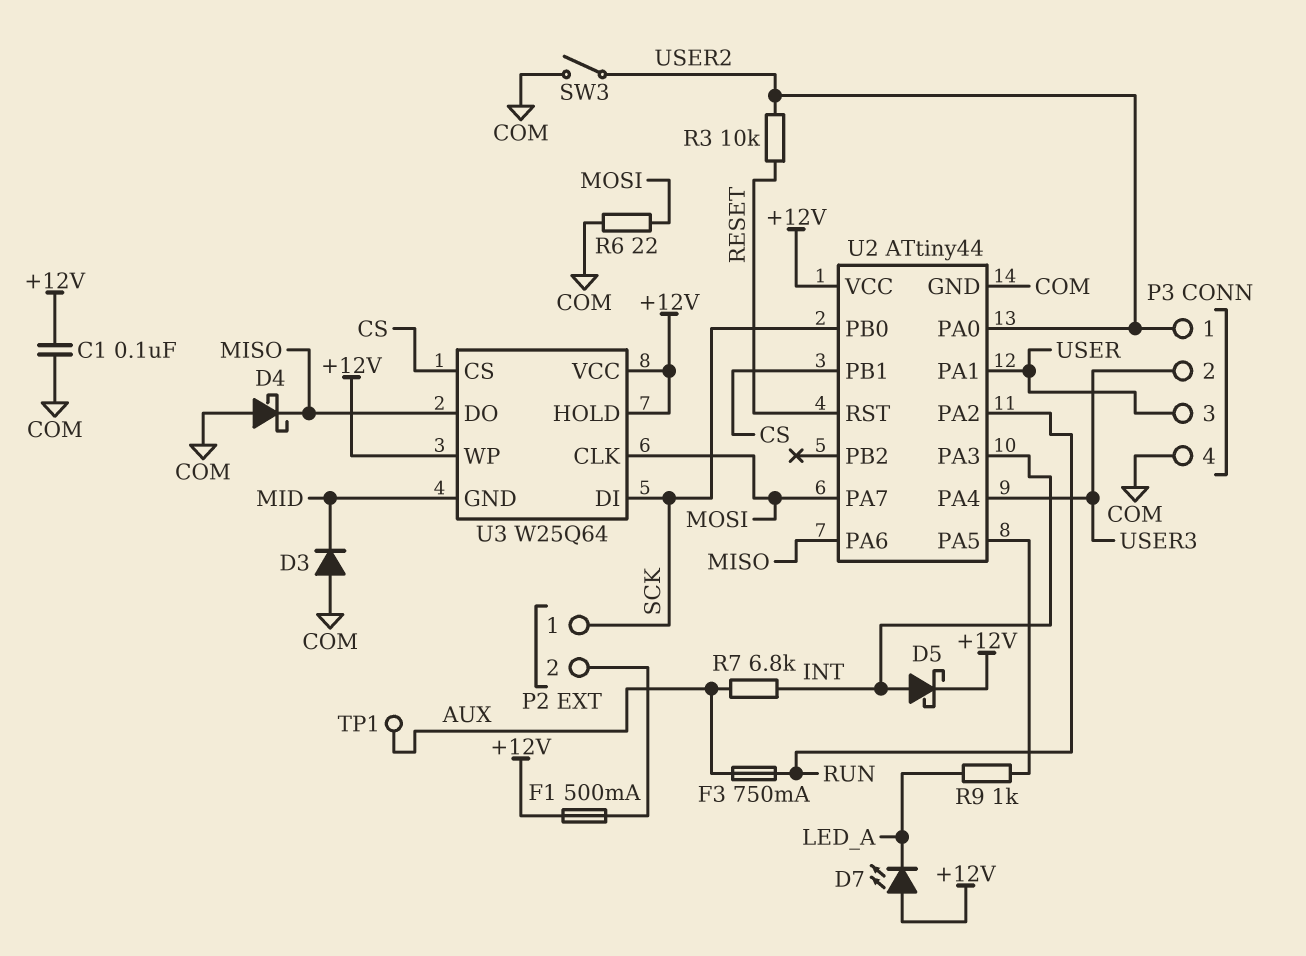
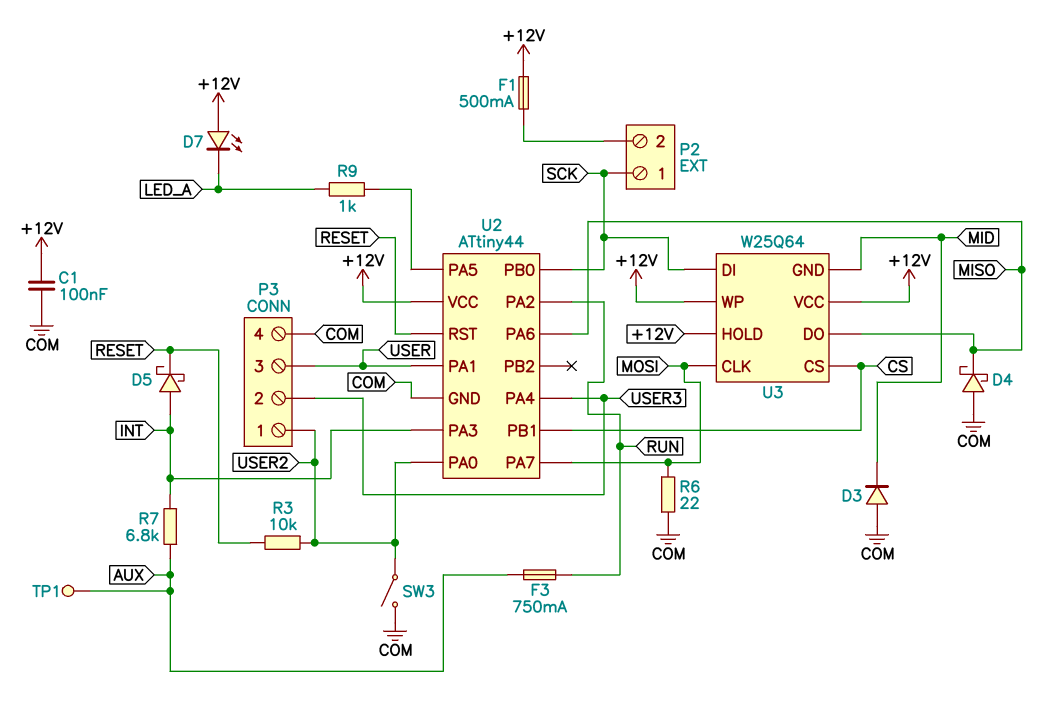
D5: schottky (A INT, K +12V) -> schottky (A INT, K RESET)

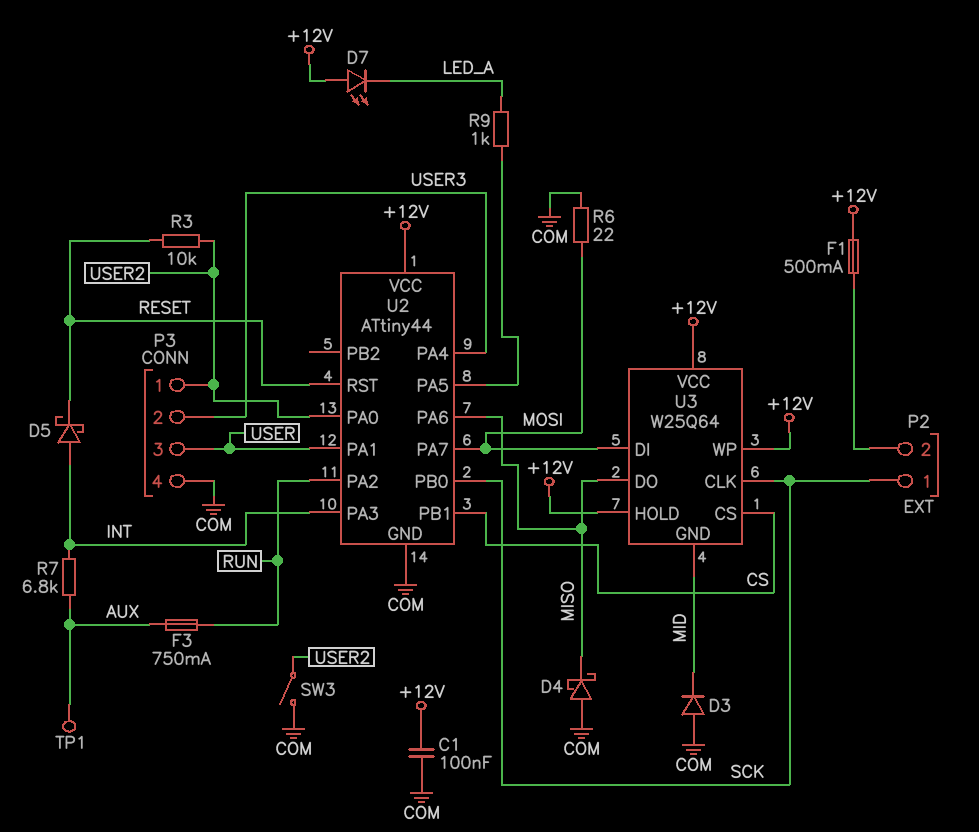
U3 pin CLK: MOSI -> SCK
U3 pin DI: SCK -> MOSI

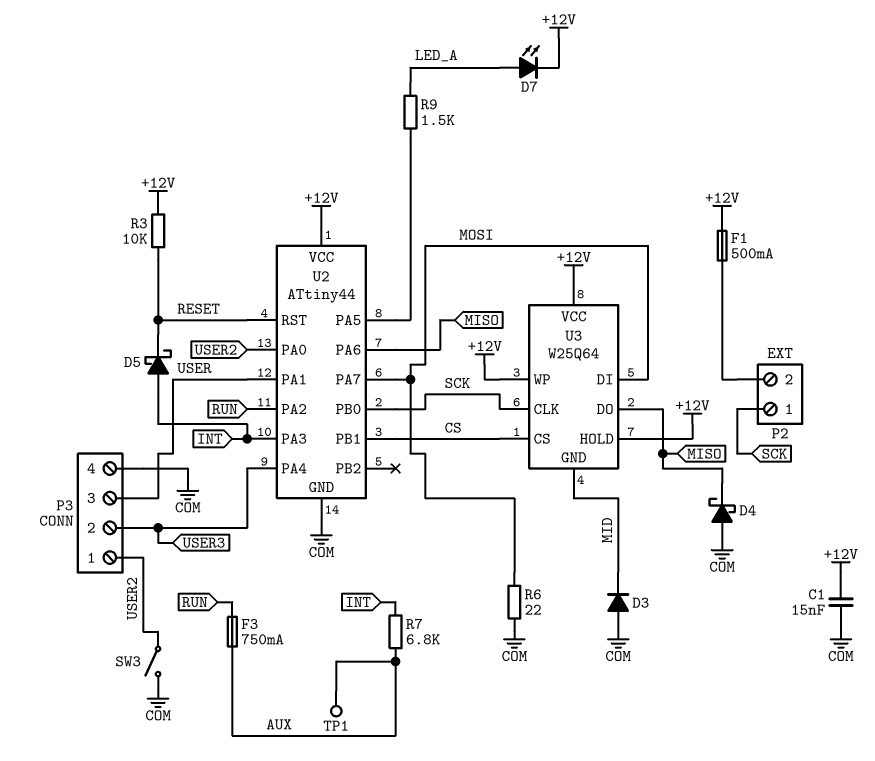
C1: 100nF (+12V, COM) -> 15nF (+12V, COM)
D7: LED (A +12V, K LED_A) -> LED (A LED_A, K +12V)
R3: 10k (RESET, USER2) -> 10k (+12V, RESET)
R9: 1k (LED_A, U2/PA5) -> 1.5k (LED_A, U2/PA5)

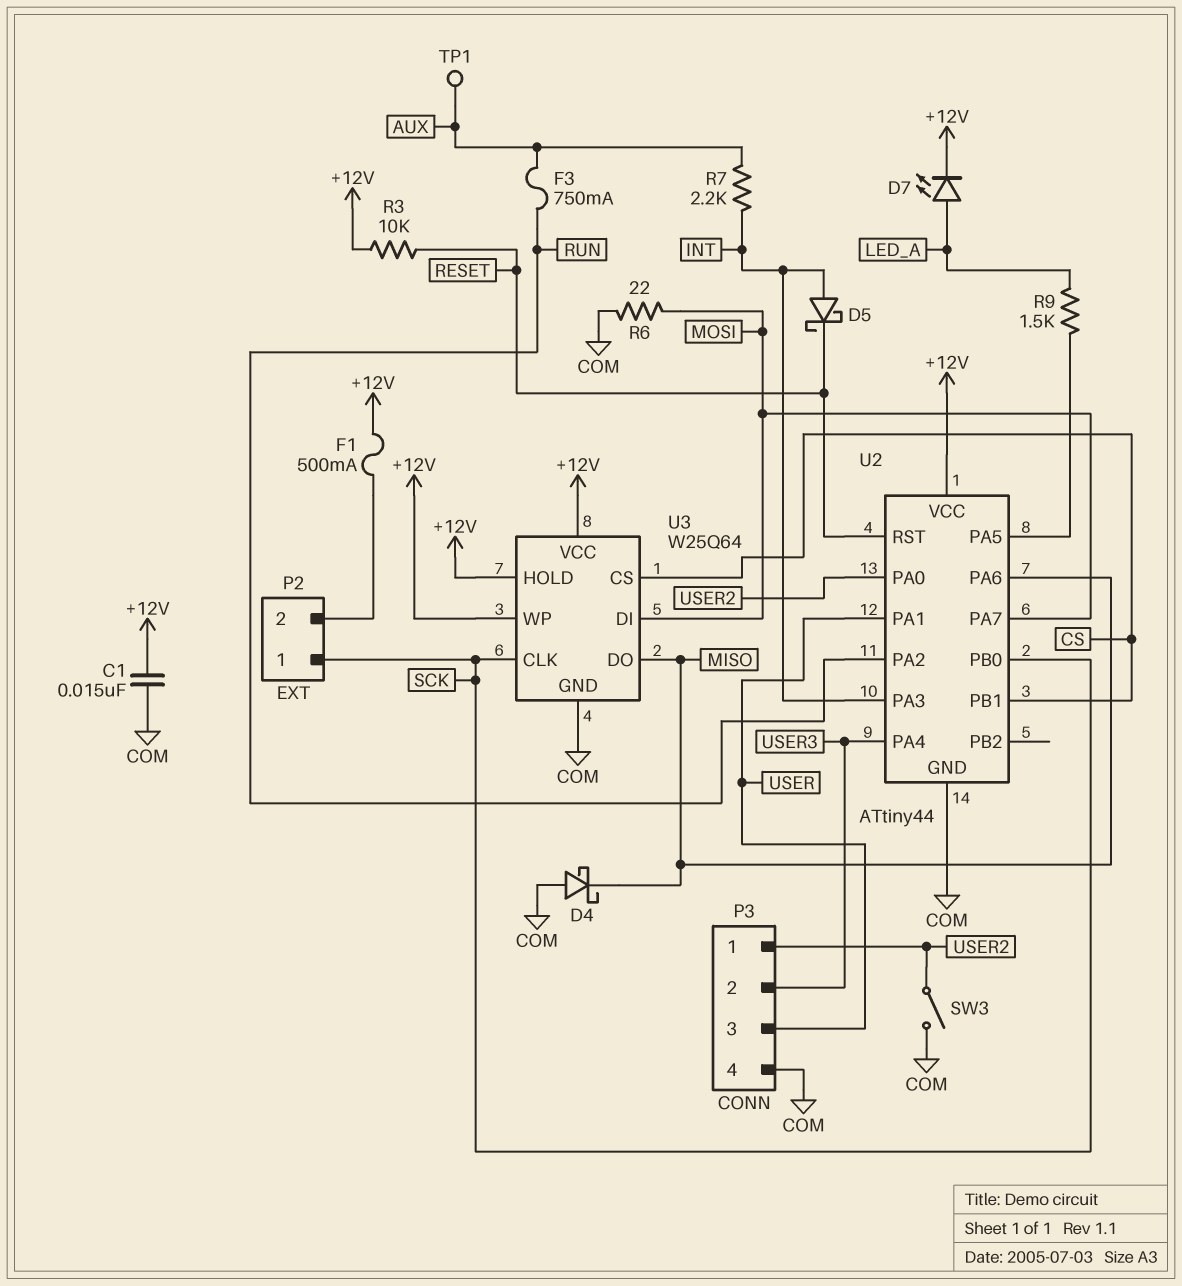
D3: diode (A COM, K MID) -> none
R7: 6.8k (AUX, INT) -> 2.2k (AUX, INT)
U3 pin GND: MID -> COM

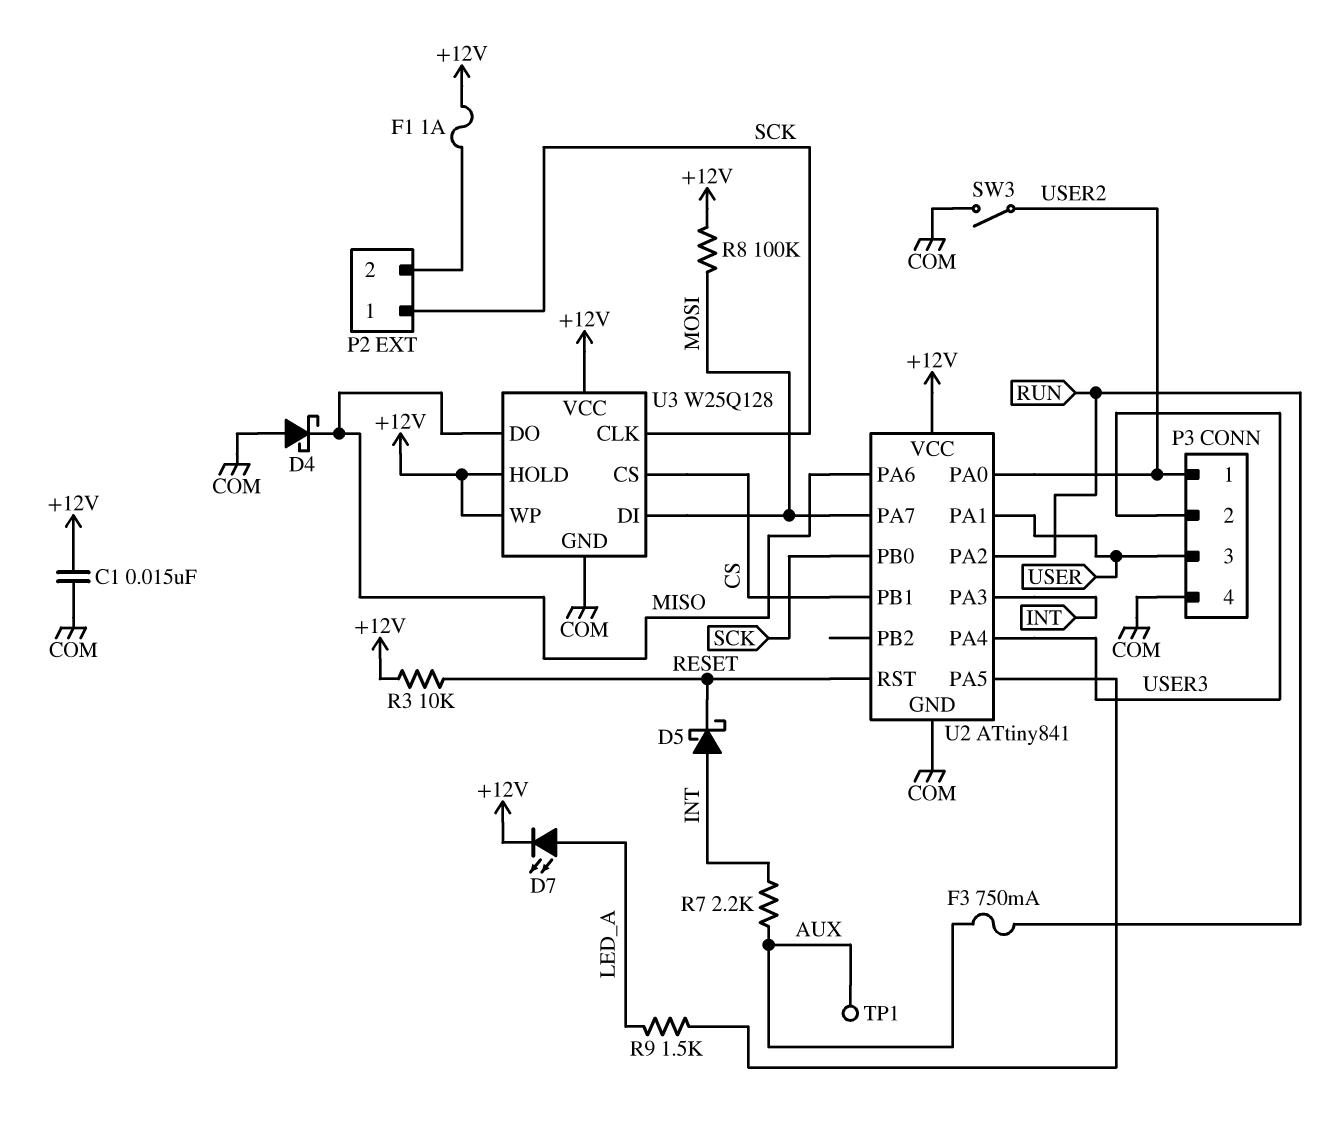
F1: 500mA (+12V, P2/2) -> 1A (+12V, P2/2)
R6: 22 (COM, MOSI) -> none
R8: none -> 100k (+12V, MOSI)
U2: ATtiny44 -> ATtiny841
U3: W25Q64 -> W25Q128

